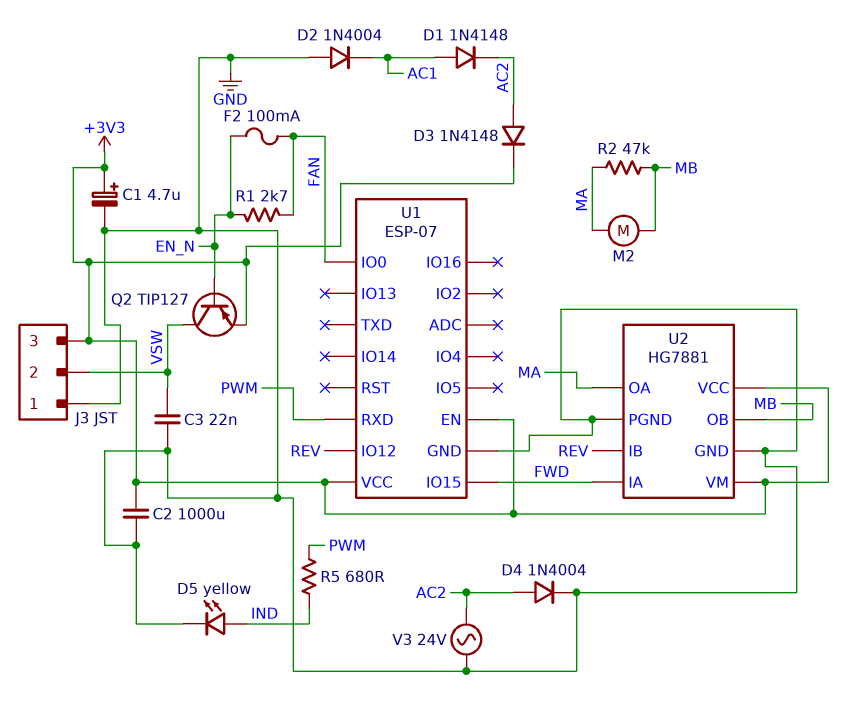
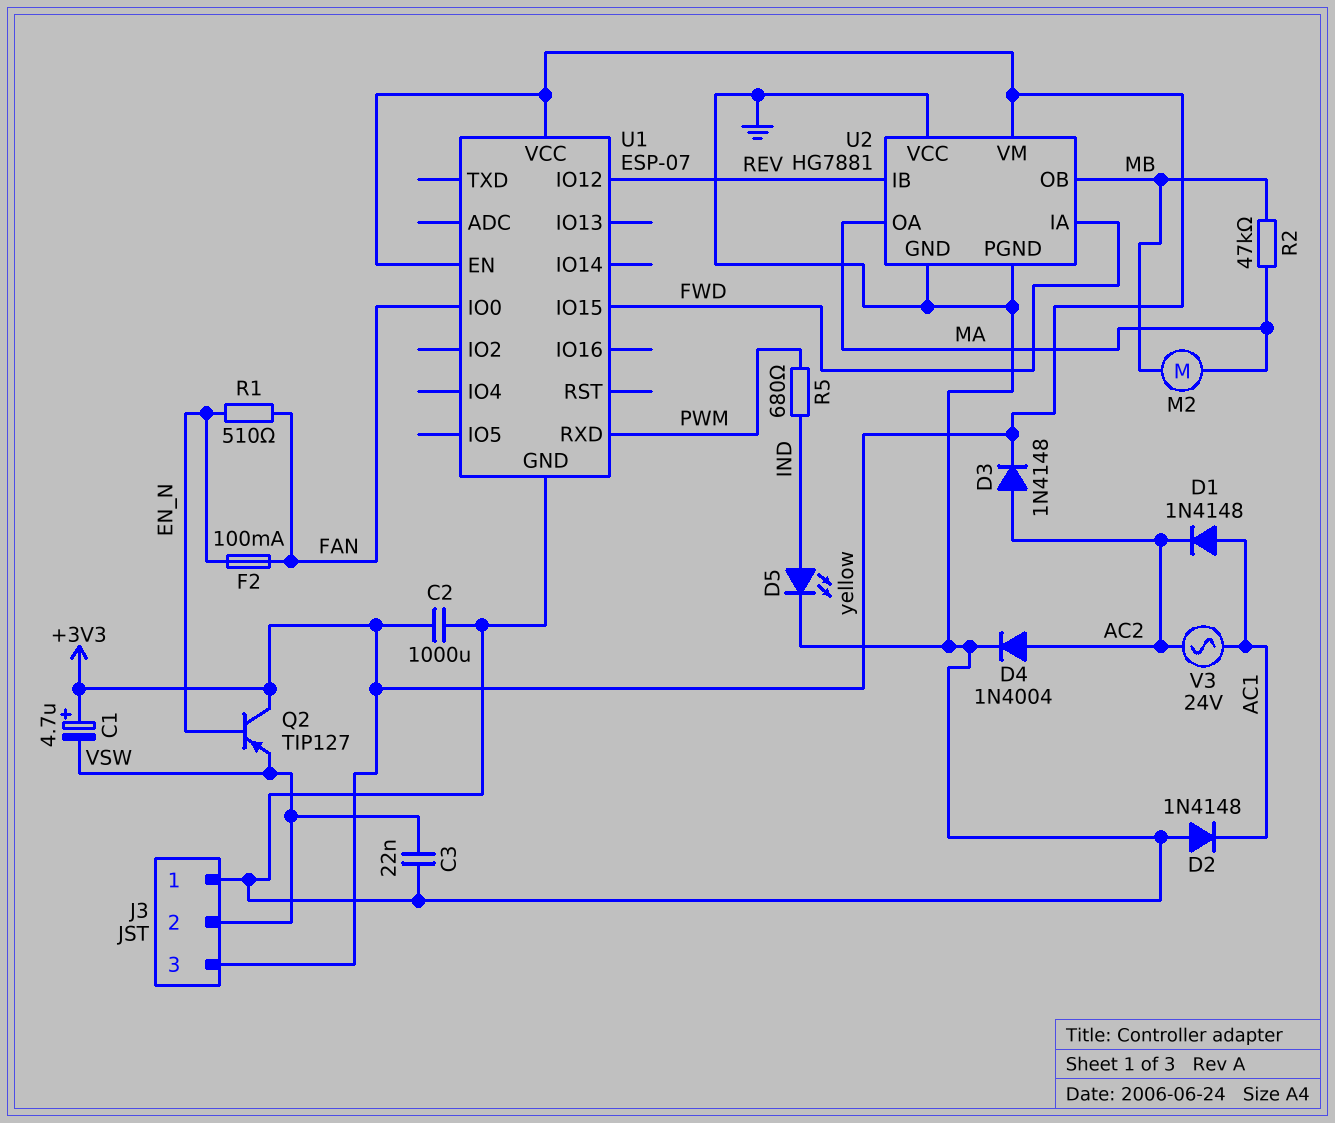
C1: 4.7uF (plus +3V3, minus GND) -> 4.7uF (plus +3V3, minus VSW)
D2: diode 1N4004 (A GND, K AC1) -> diode 1N4148 (A GND, K AC1)
Q2: PNP TIP127 (B EN_N, C VSW, E +3V3) -> PNP TIP127 (B EN_N, C +3V3, E VSW)
R1: 2.7k (EN_N, FAN) -> 510 (EN_N, FAN)
U2 pin VCC: +3V3 -> GND
V3: AC 24V (AC2, GND) -> AC 24V (AC1, AC2)

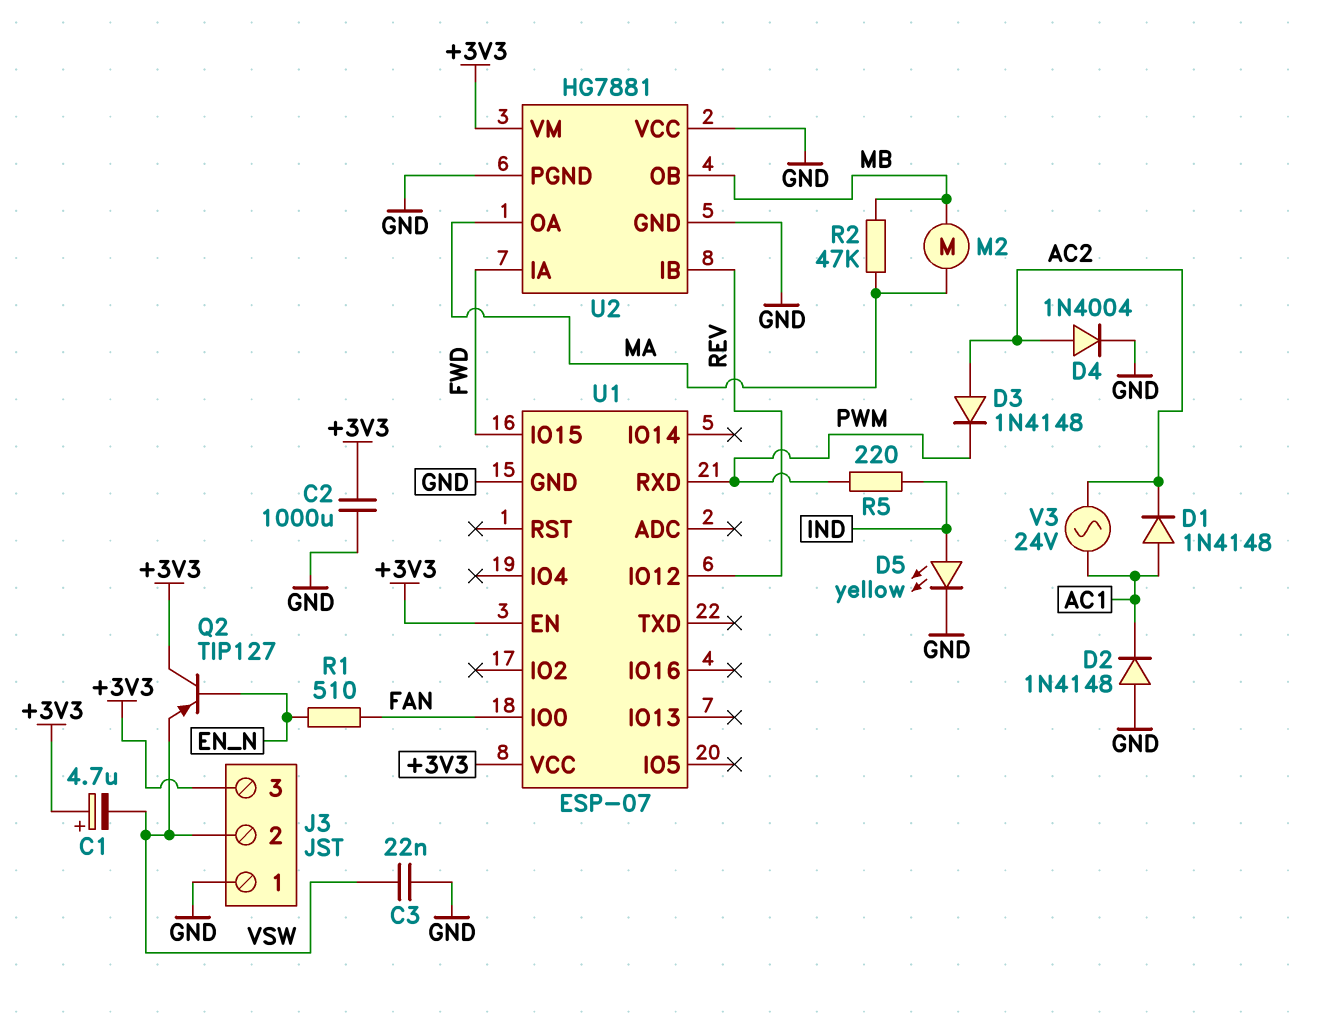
D3: diode 1N4148 (A AC2, K +3V3) -> diode 1N4148 (A AC2, K PWM)
F2: 100mA (EN_N, FAN) -> none
R5: 680 (IND, PWM) -> 220 (IND, PWM)

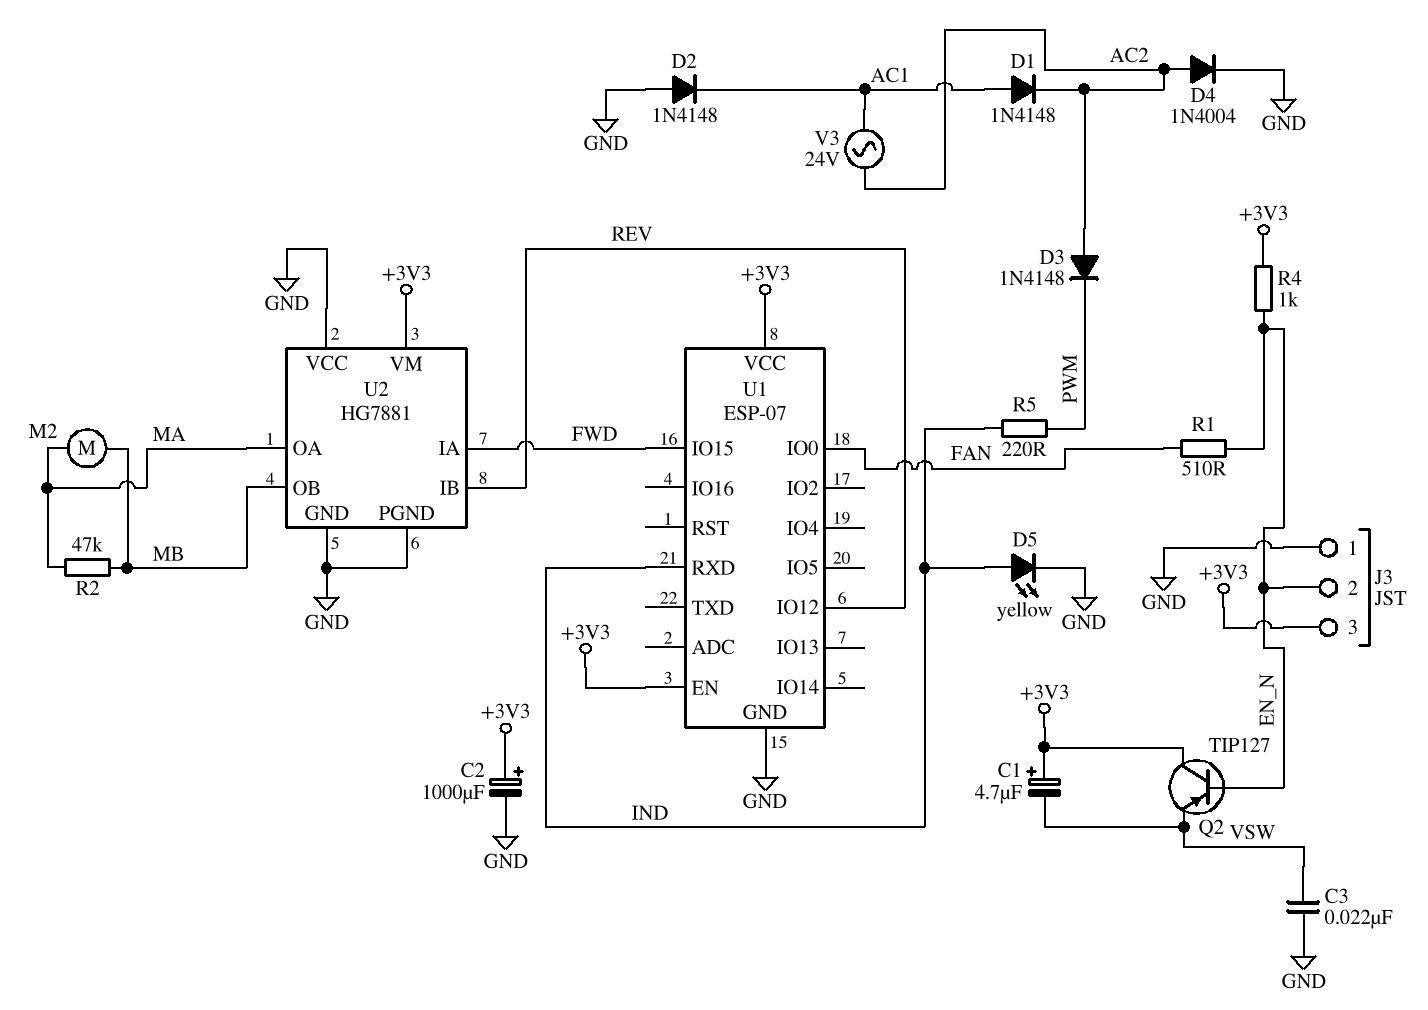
C2: 1000uF (+3V3, GND) -> 1000uF (plus +3V3, minus GND)
J3 pin 2: VSW -> EN_N
R4: none -> 1k (+3V3, EN_N)
U1 pin RXD: PWM -> IND

